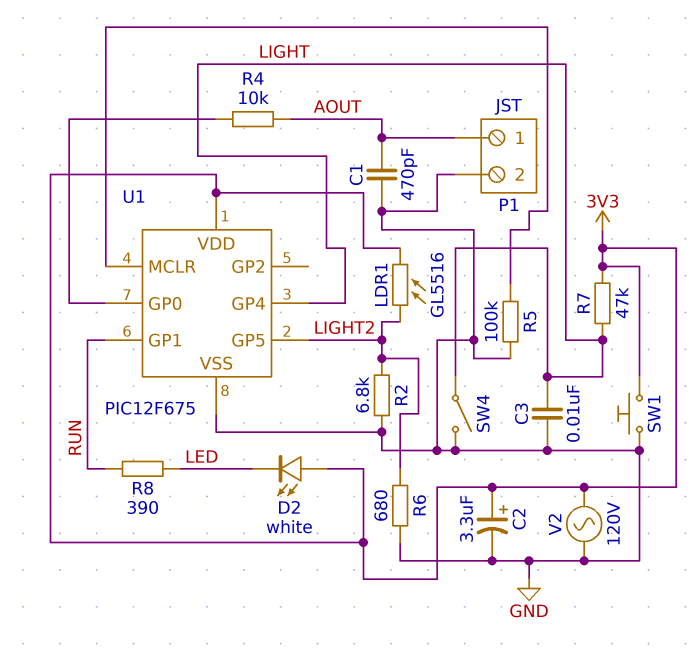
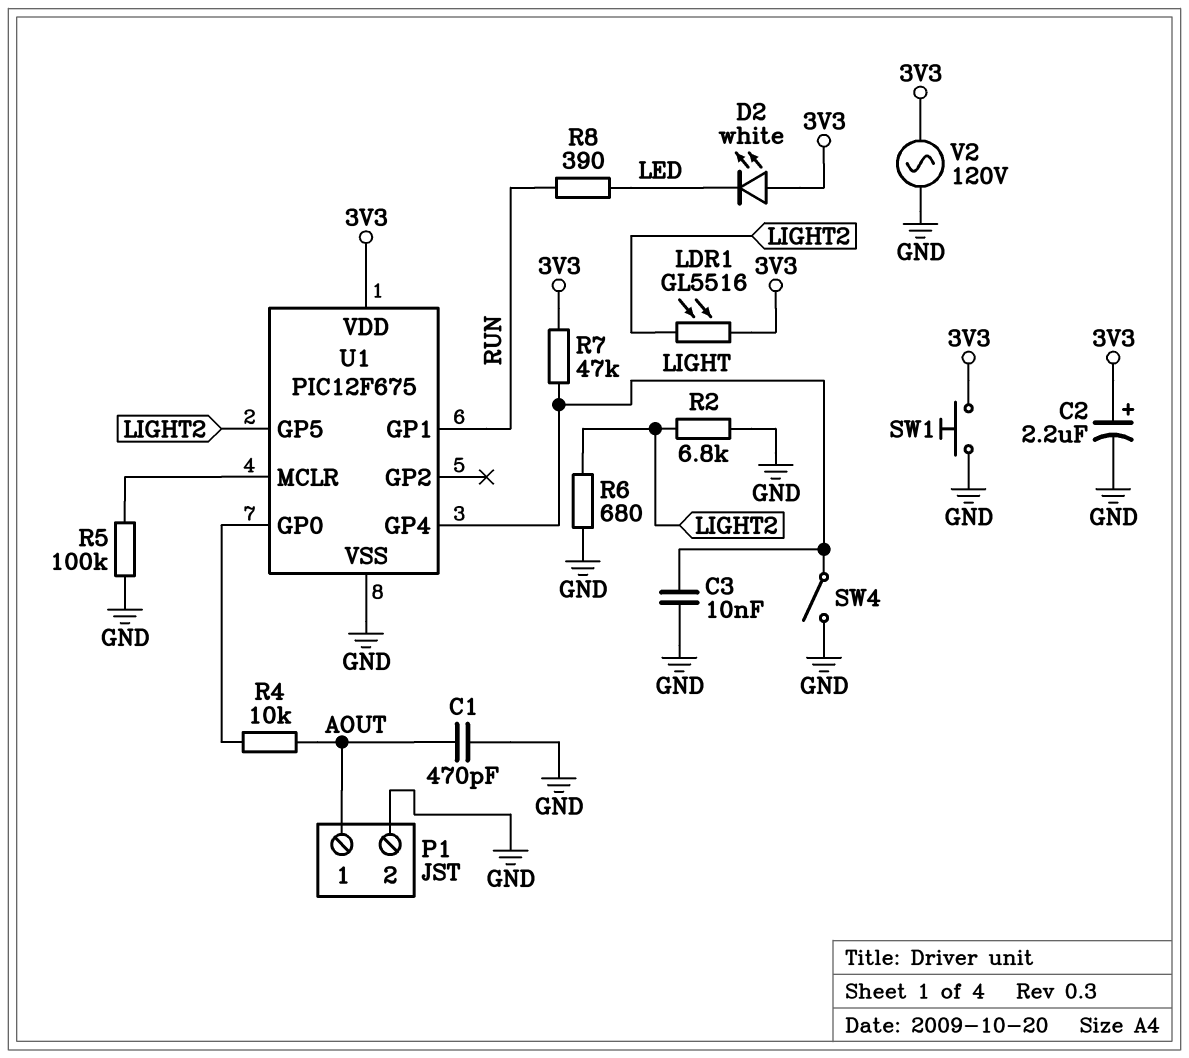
C2: 3.3uF (plus 3V3, minus GND) -> 2.2uF (plus 3V3, minus GND)

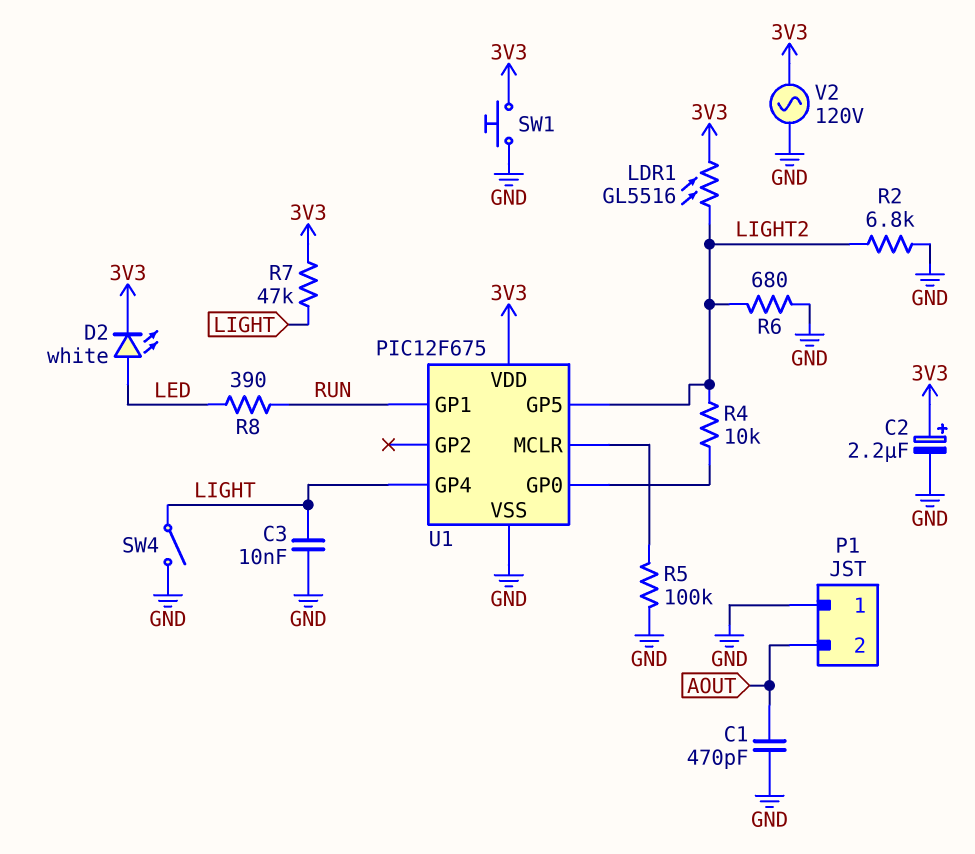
D2: LED white (A 3V3, K LED) -> LED white (A LED, K 3V3)
P1 pin 1: AOUT -> GND
P1 pin 2: GND -> AOUT
R4: 10k (AOUT, U1/GP0) -> 10k (LIGHT2, U1/GP0)

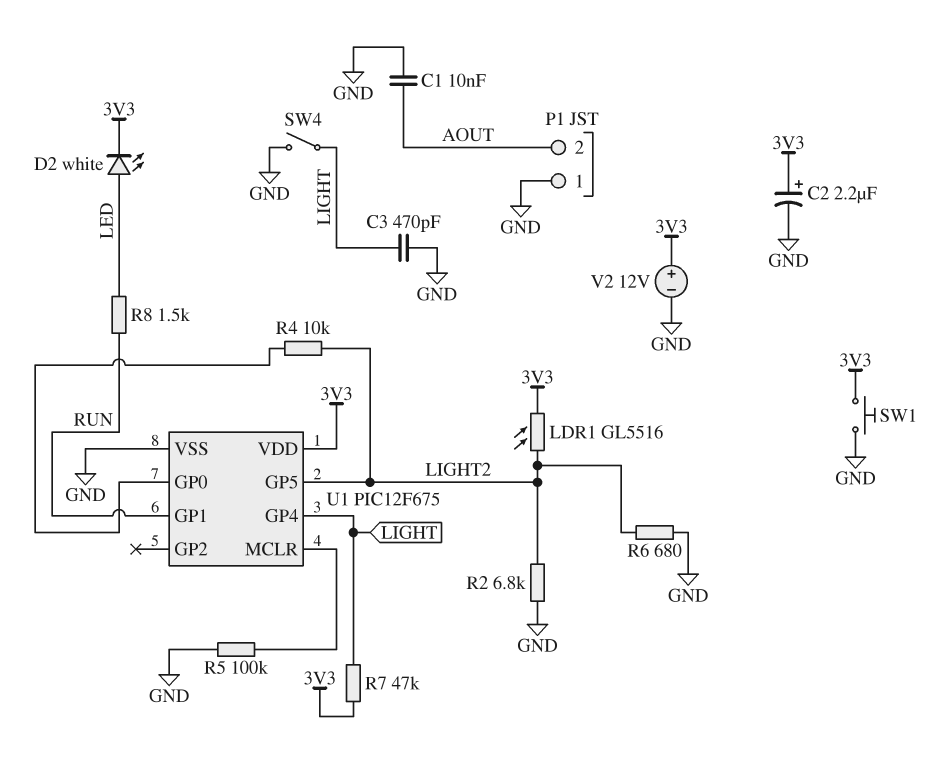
C1: 470pF (AOUT, GND) -> 10nF (AOUT, GND)
C3: 10nF (GND, LIGHT) -> 470pF (GND, LIGHT)
R8: 390 (LED, RUN) -> 1.5k (LED, RUN)
V2: AC 120V (3V3, GND) -> 12V (plus 3V3, minus GND)

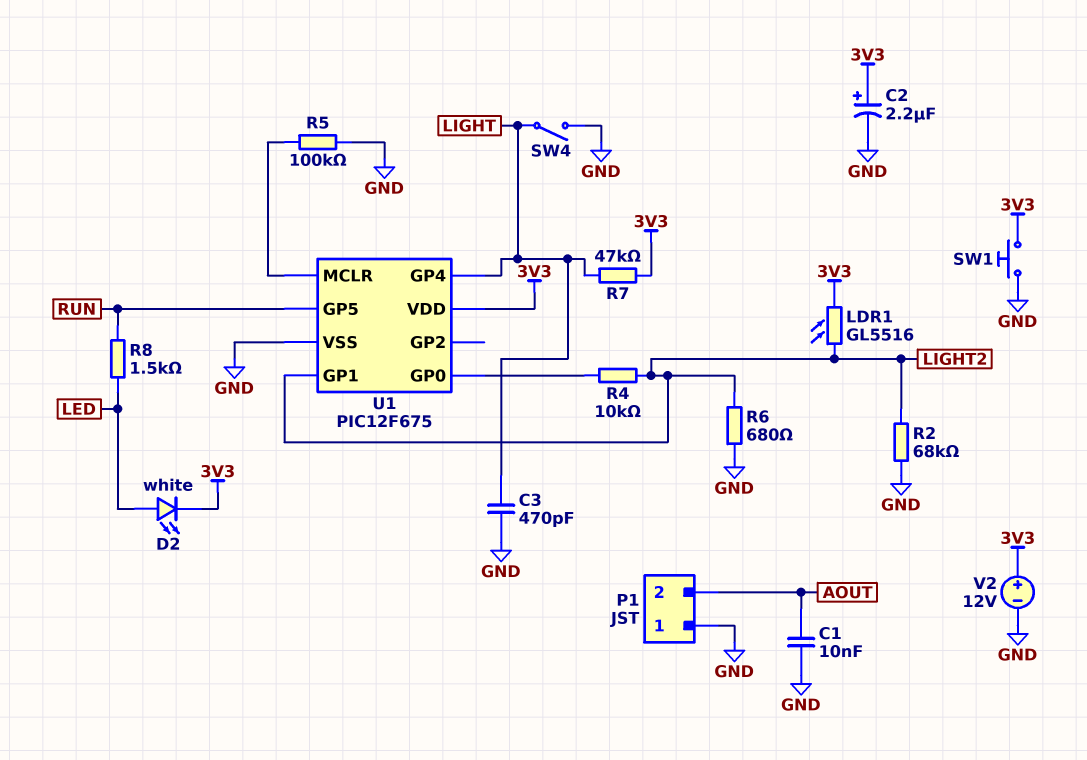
R2: 6.8k (GND, LIGHT2) -> 68k (GND, LIGHT2)
U1 pin GP1: RUN -> LIGHT2
U1 pin GP5: LIGHT2 -> RUN

